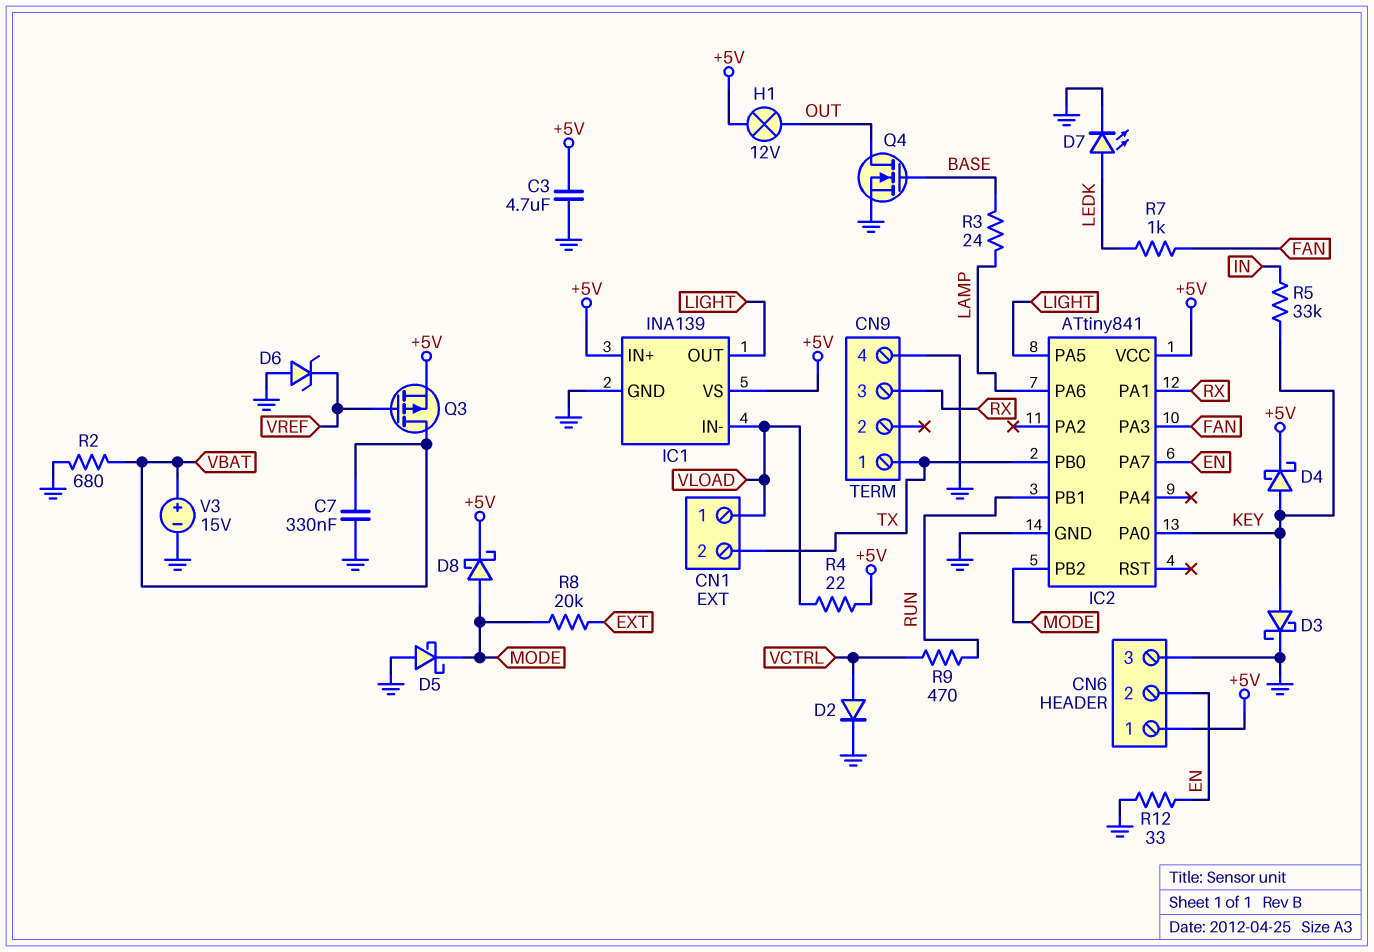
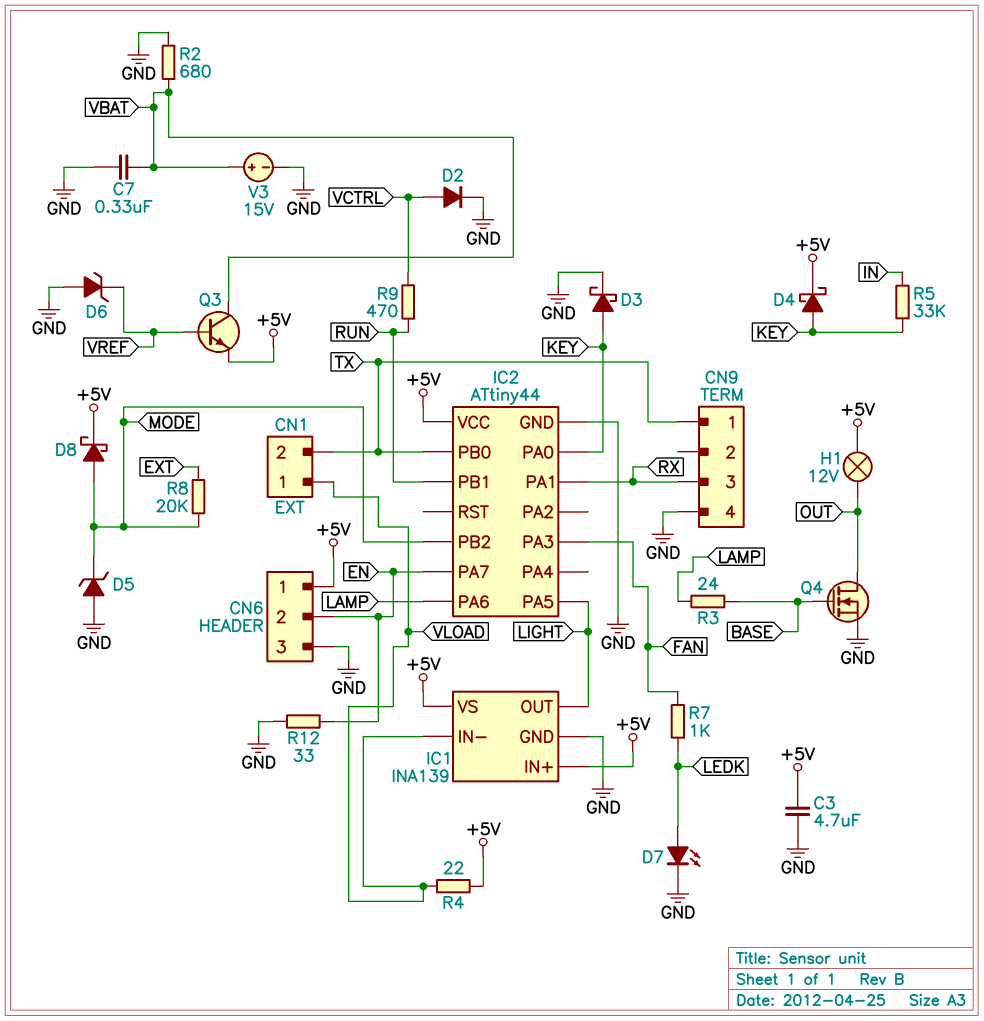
D5: schottky (A GND, K MODE) -> zener (A GND, K MODE)
IC2: ATtiny841 -> ATtiny44
Q3: PMOS (G VREF, D VBAT, S +5V) -> NPN (B VREF, C VBAT, E +5V)

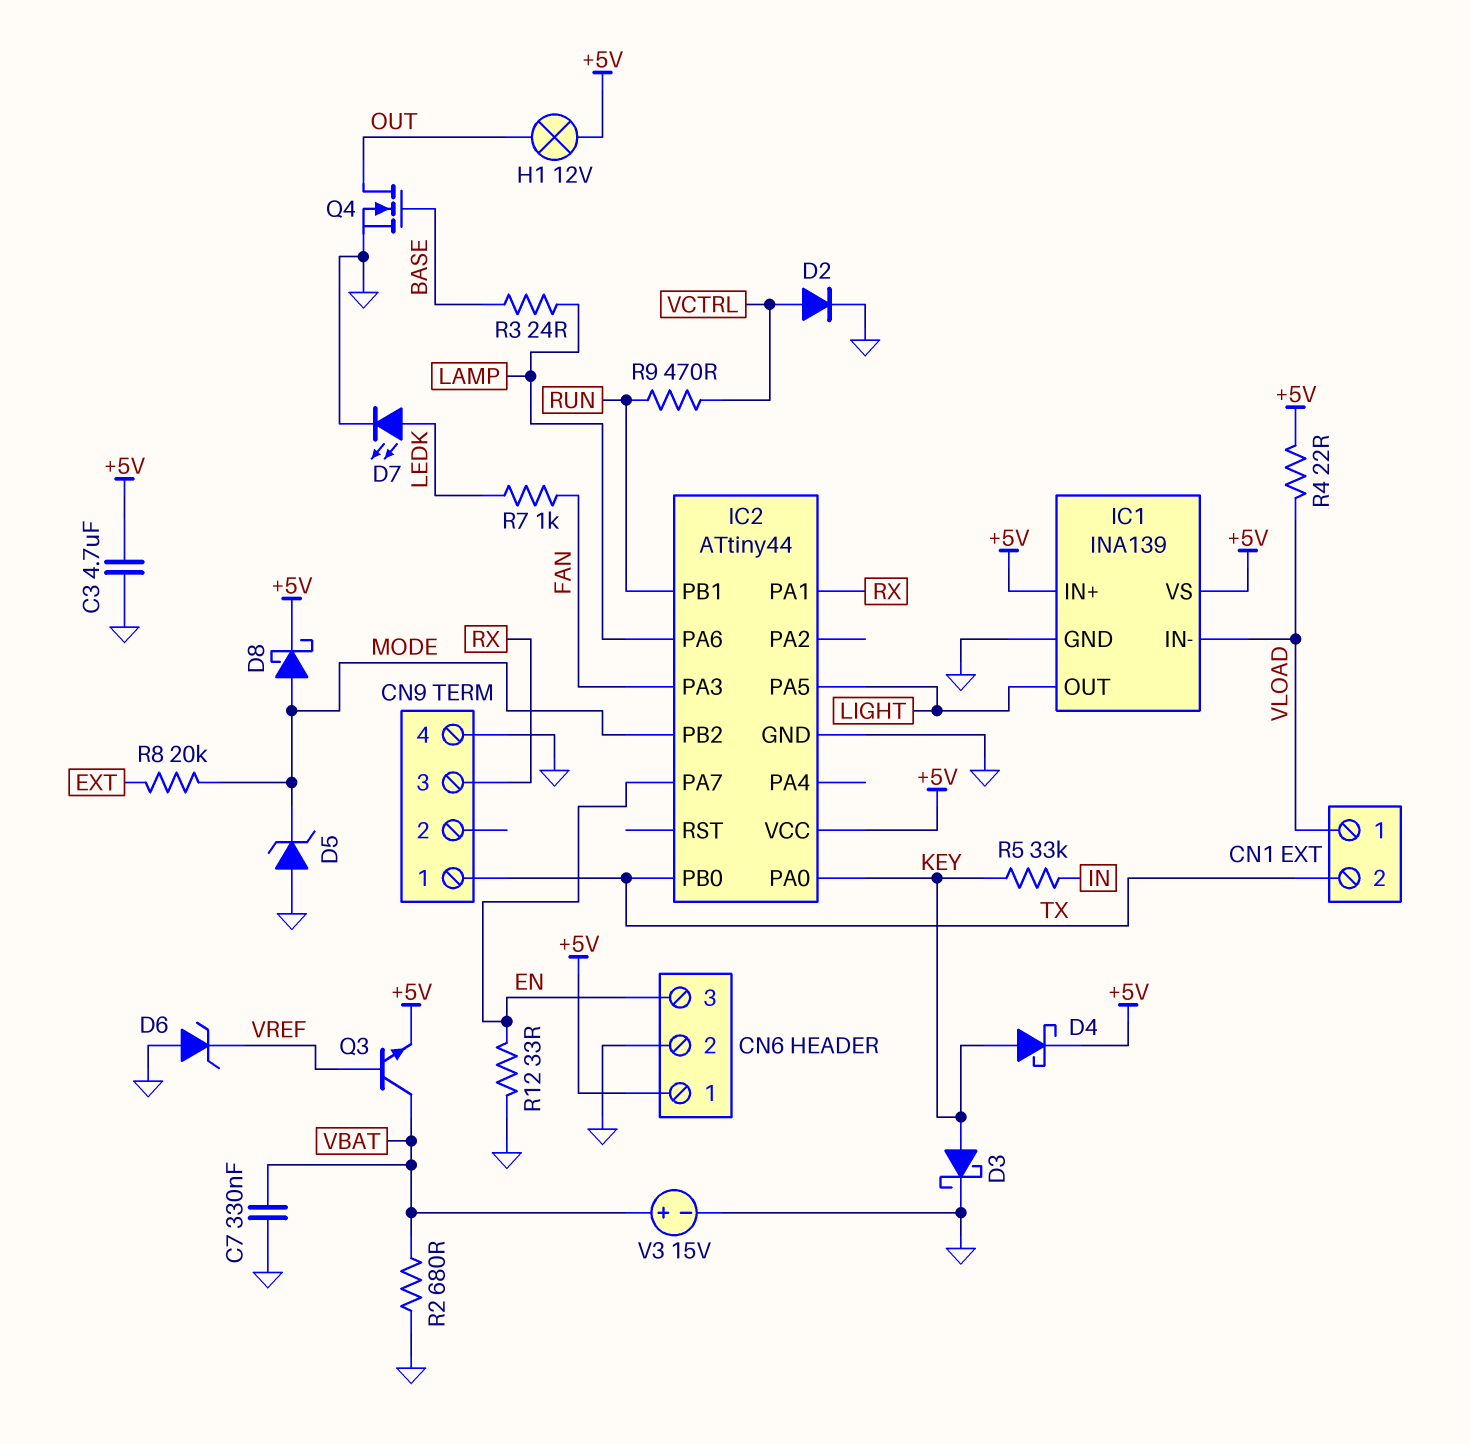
CN6 pin 2: EN -> GND
CN6 pin 3: GND -> EN

